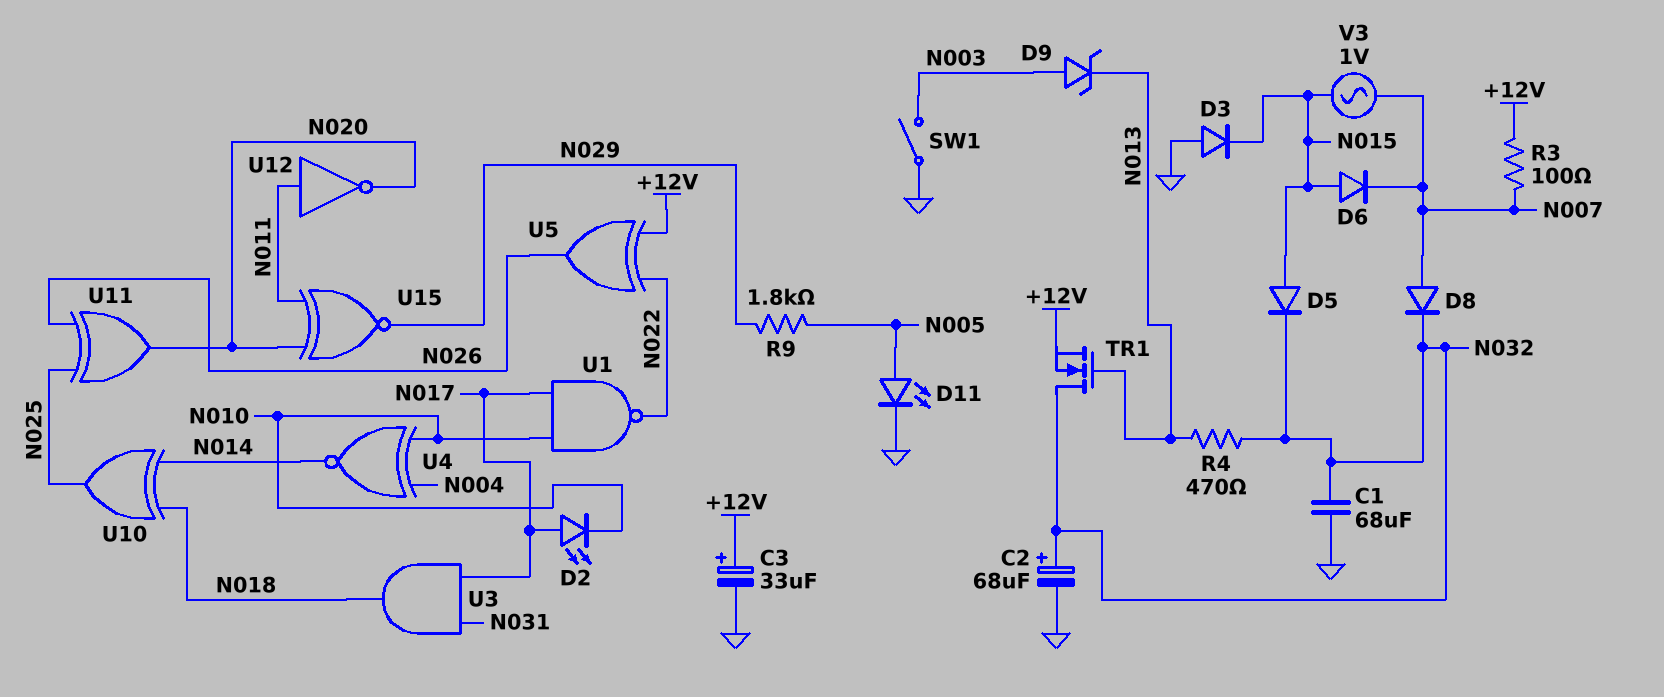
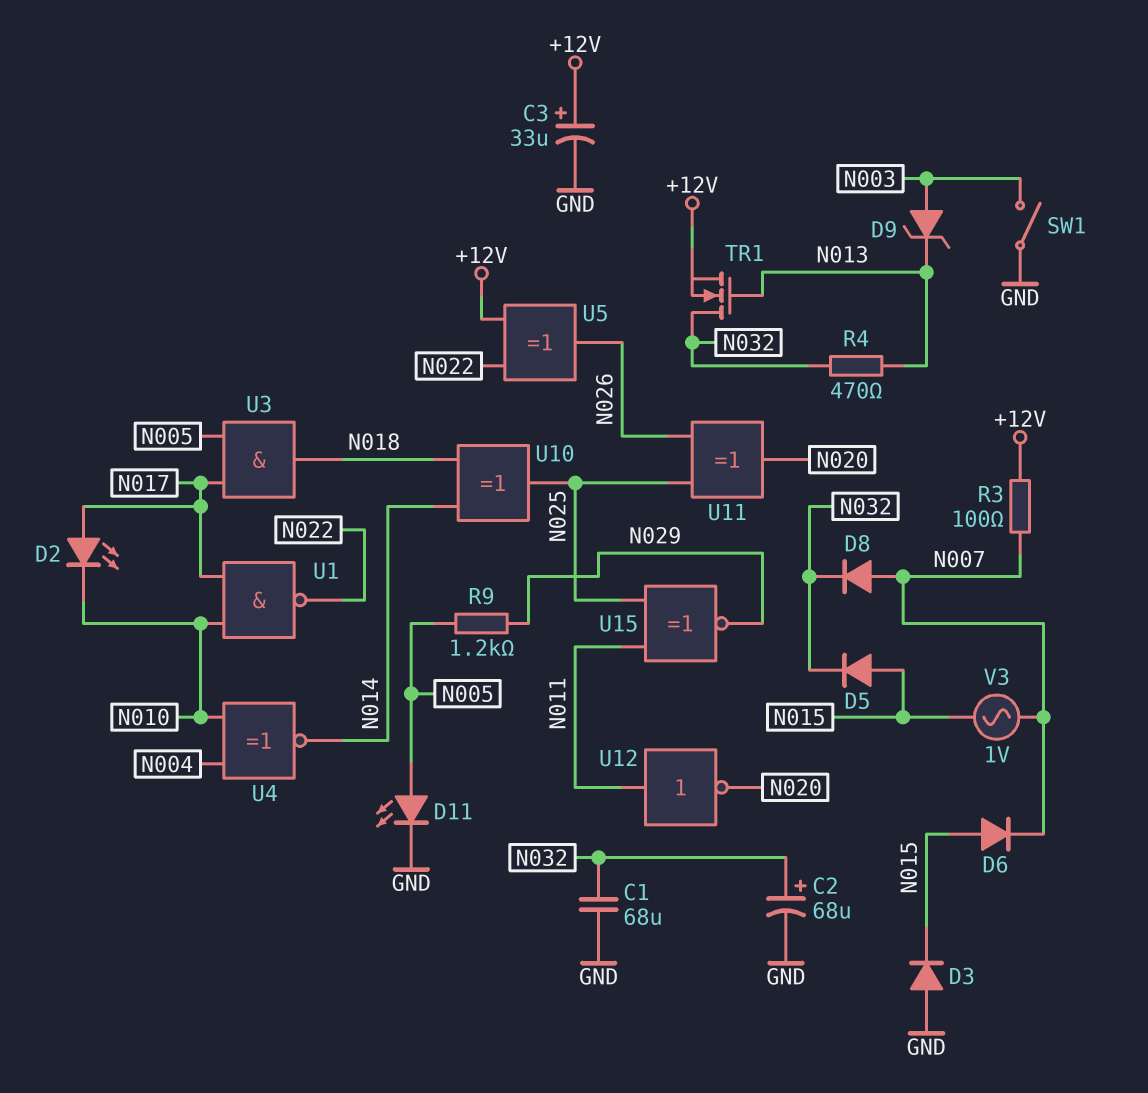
R9: 1.8k (N005, N029) -> 1.2k (N005, N029)
U3: AND (in N017, in N031, out N018) -> AND (in N005, in N017, out N018)
U15: XNOR (in N011, in N020, out N029) -> XNOR (in N011, in N025, out N029)

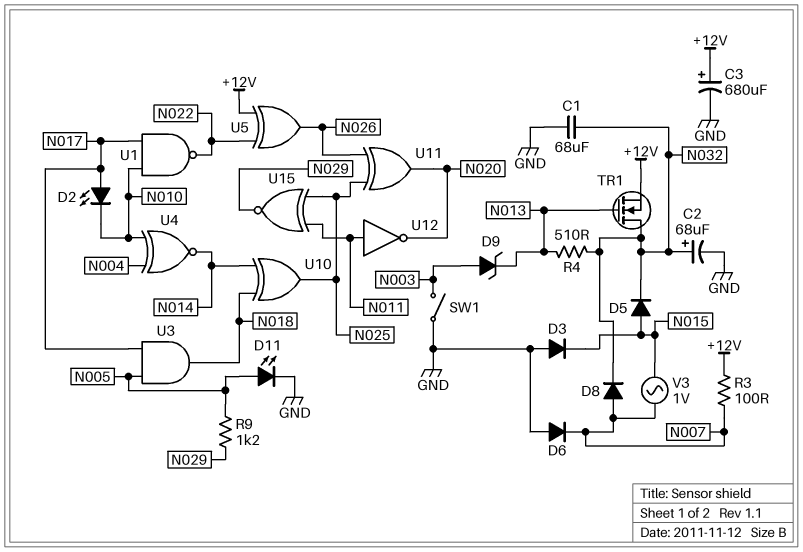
C3: 33uF (plus +12V, minus GND) -> 680uF (plus +12V, minus GND)
D6: diode (A N015, K N007) -> diode (A GND, K N007)
R4: 470 (N013, N032) -> 510 (N013, N032)

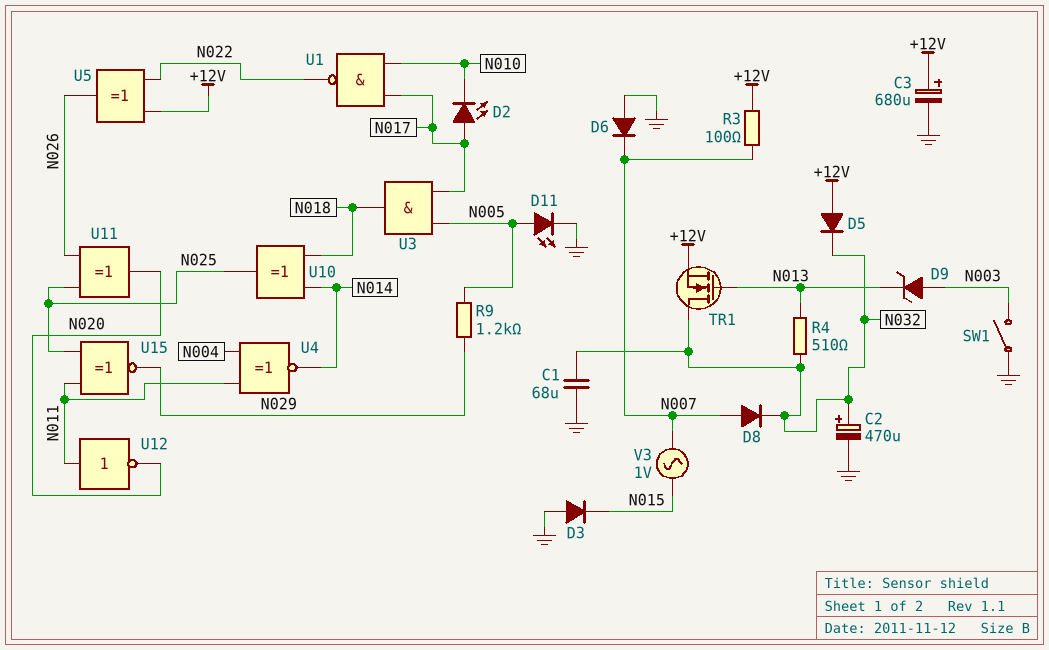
C2: 68uF (plus N032, minus GND) -> 470uF (plus N032, minus GND)
D5: diode (A N015, K N032) -> diode (A +12V, K N032)
U4: XNOR (in N004, in N010, out N014) -> XNOR (in N004, in N011, out N014)

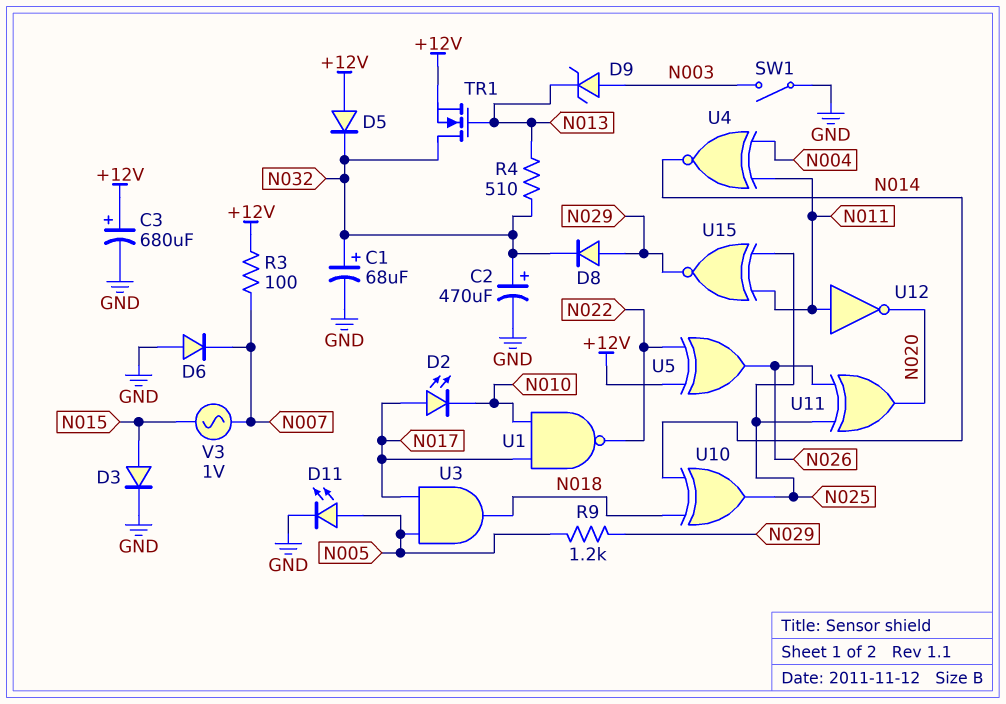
C1: 68uF (GND, N032) -> 68uF (plus N032, minus GND)
D3: diode (A GND, K N015) -> diode (A N015, K GND)
D8: diode (A N007, K N032) -> diode (A N029, K N032)

